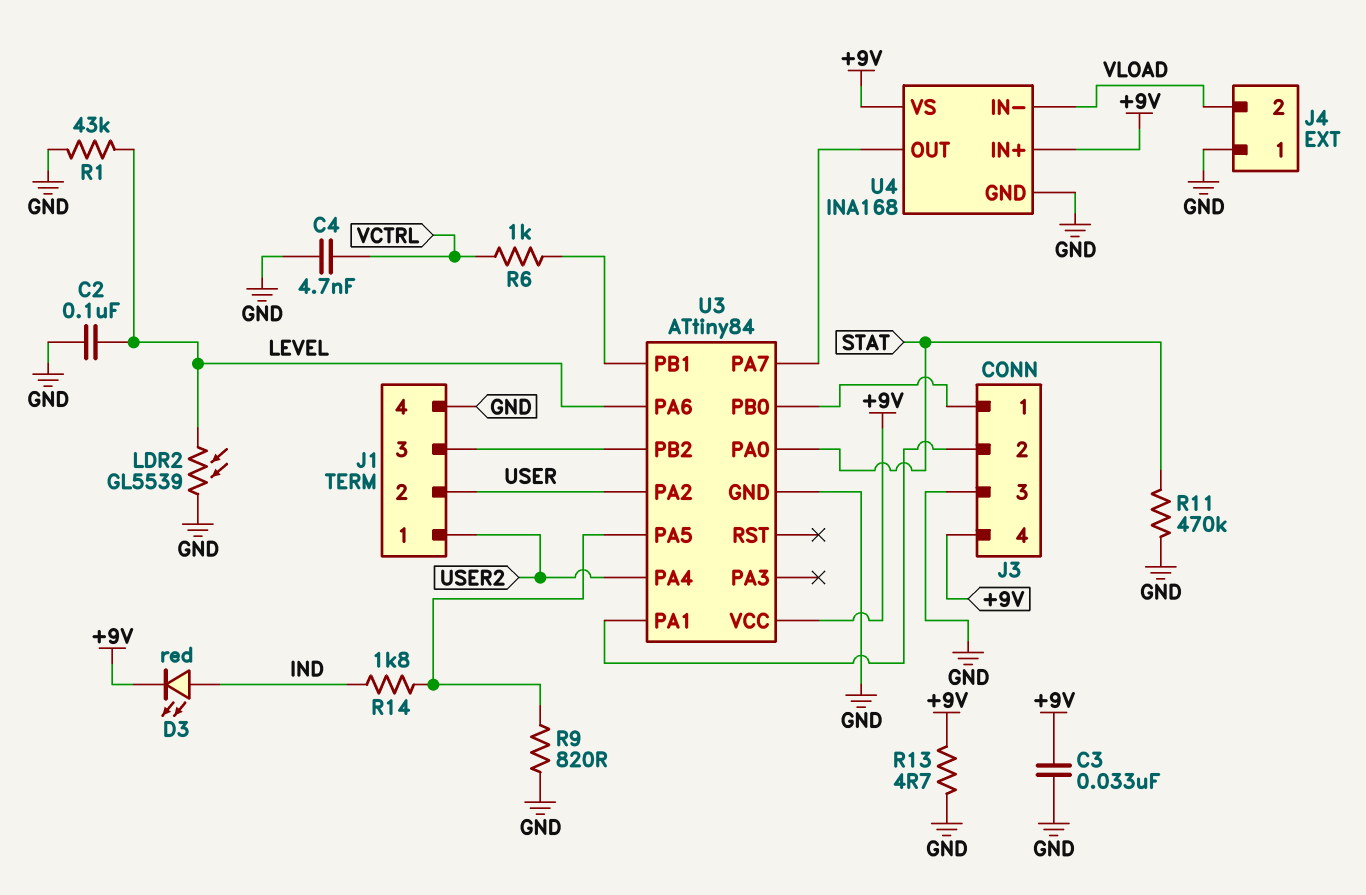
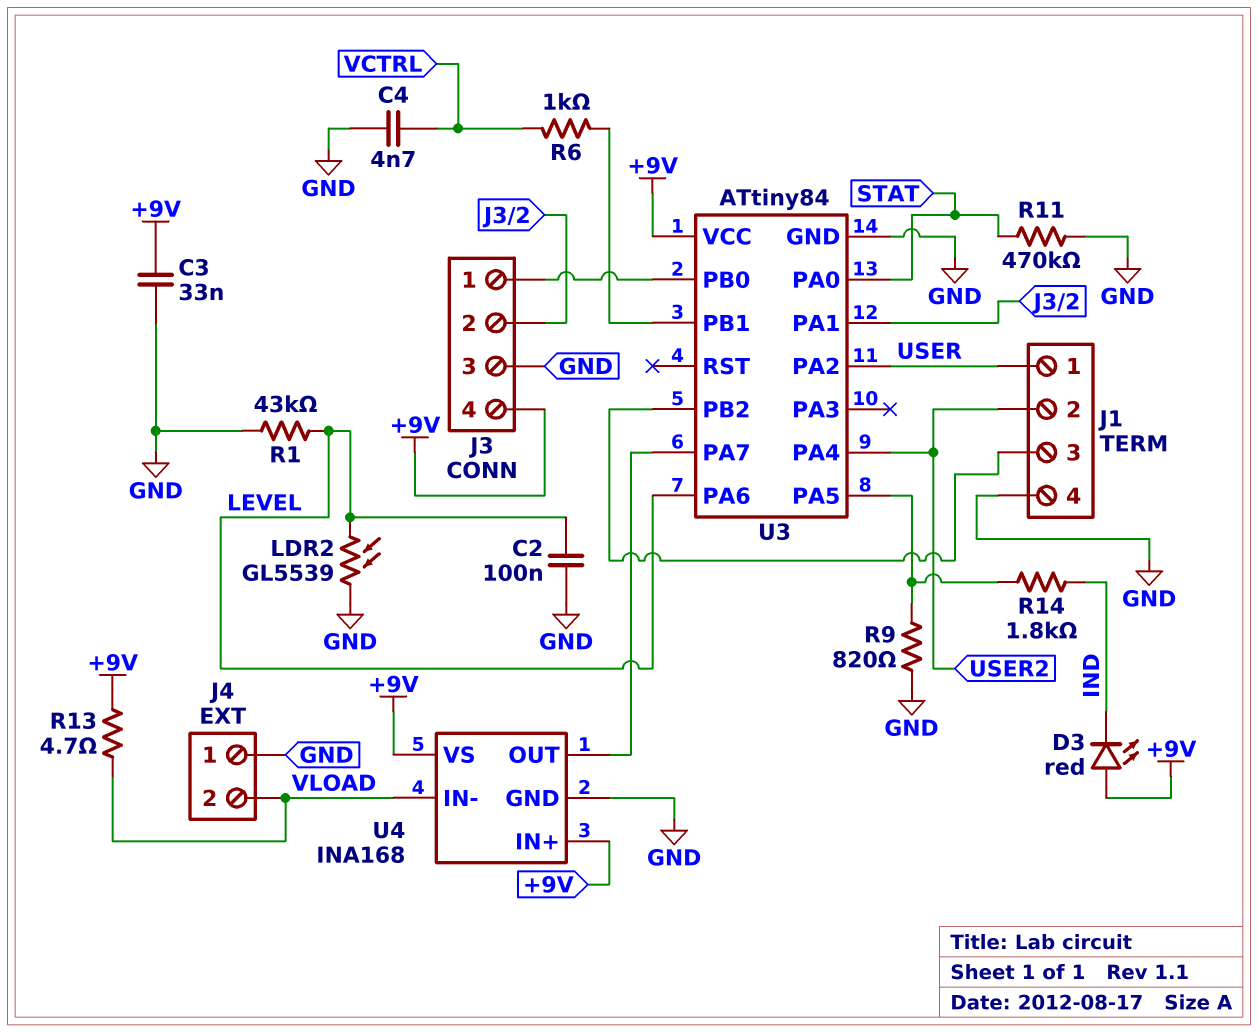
D3: LED red (A IND, K +9V) -> LED red (A +9V, K IND)
J1 pin 1: USER2 -> USER
J1 pin 2: USER -> USER2
R13: 4.7 (+9V, GND) -> 4.7 (+9V, VLOAD)

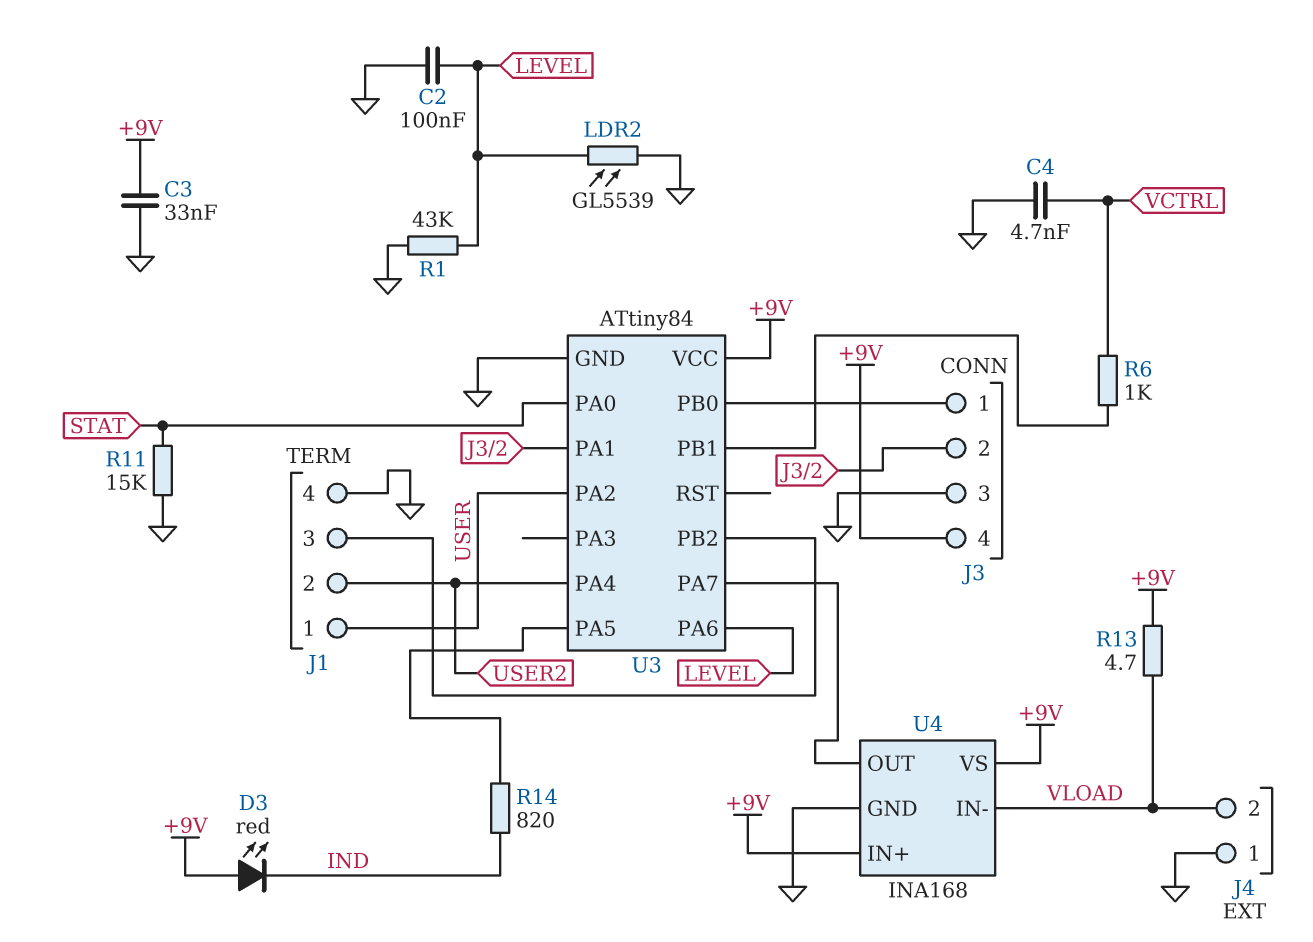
R9: 820 (GND, U3/PA5) -> none
R11: 470k (GND, STAT) -> 15k (GND, STAT)
R14: 1.8k (IND, U3/PA5) -> 820 (IND, U3/PA5)

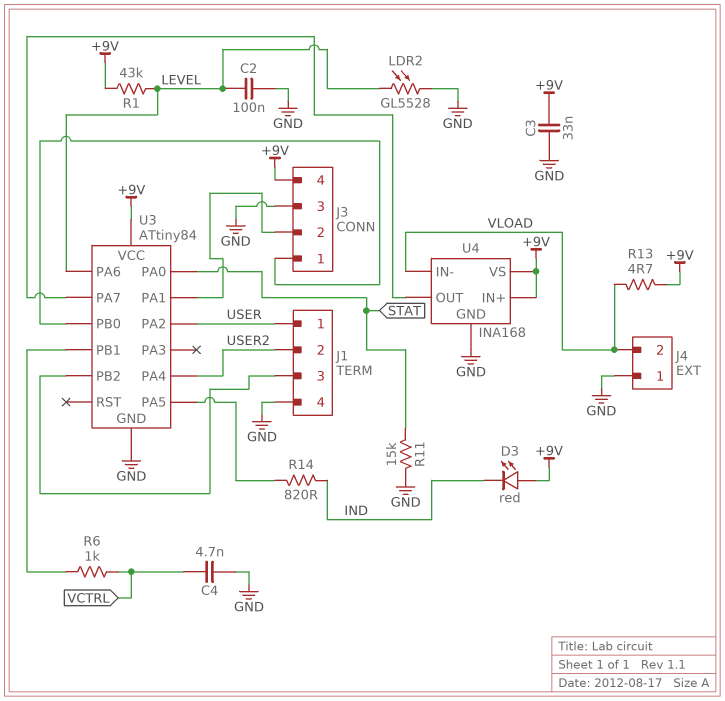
LDR2: GL5539 (GND, LEVEL) -> GL5528 (GND, LEVEL)
R1: 43k (GND, LEVEL) -> 43k (+9V, LEVEL)

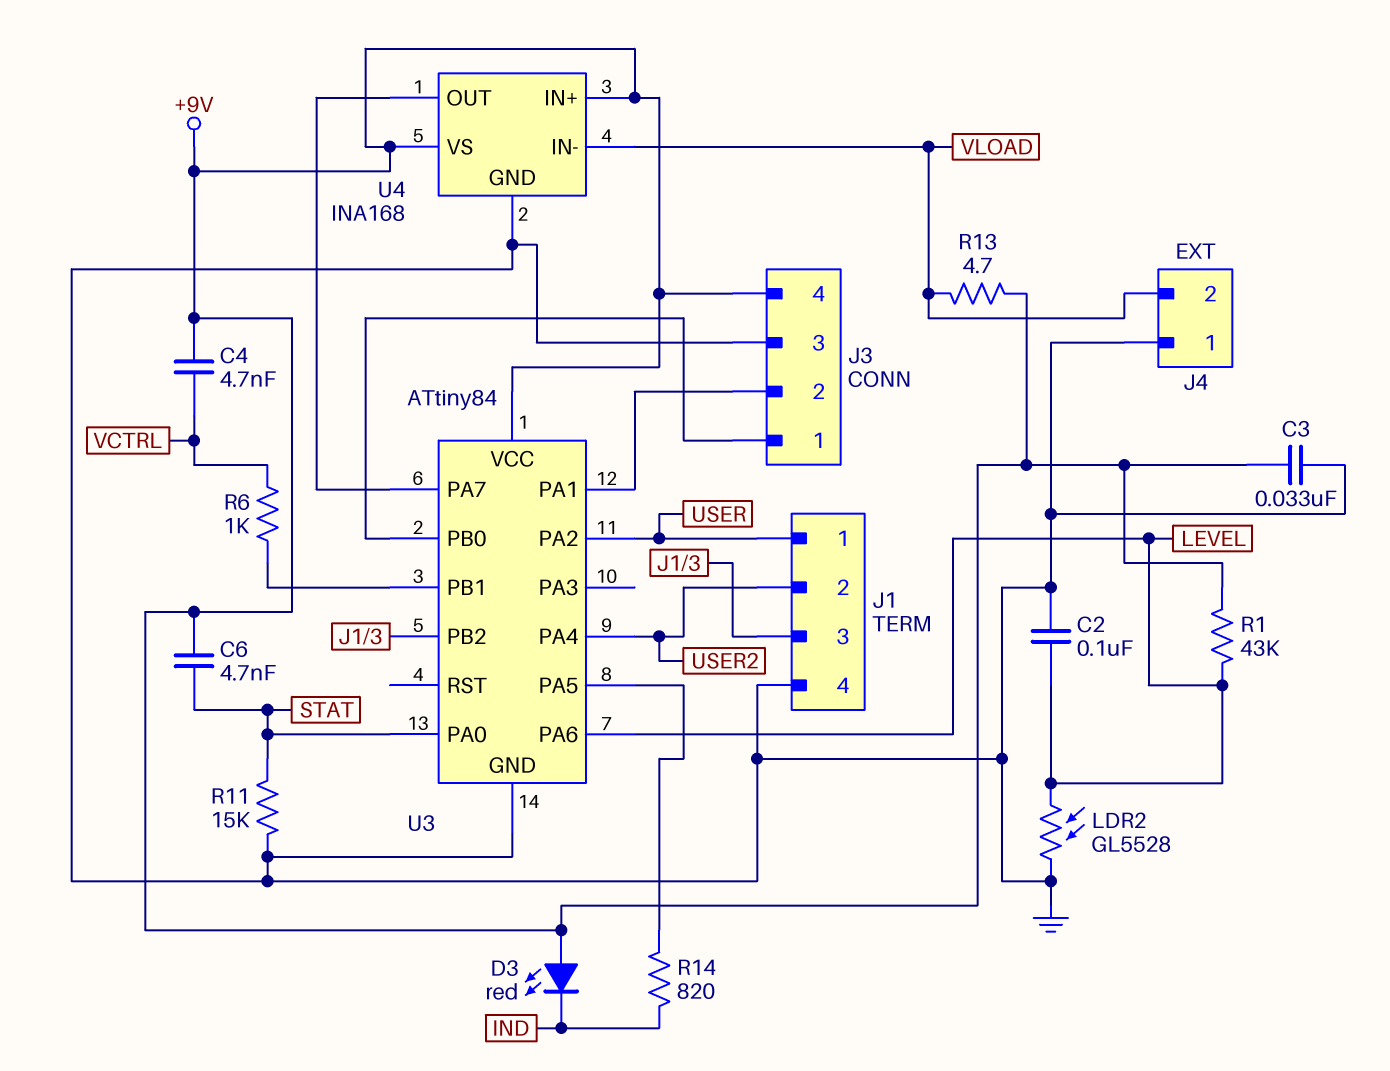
C4: 4.7nF (GND, VCTRL) -> 4.7nF (+9V, VCTRL)
C6: none -> 4.7nF (+9V, STAT)

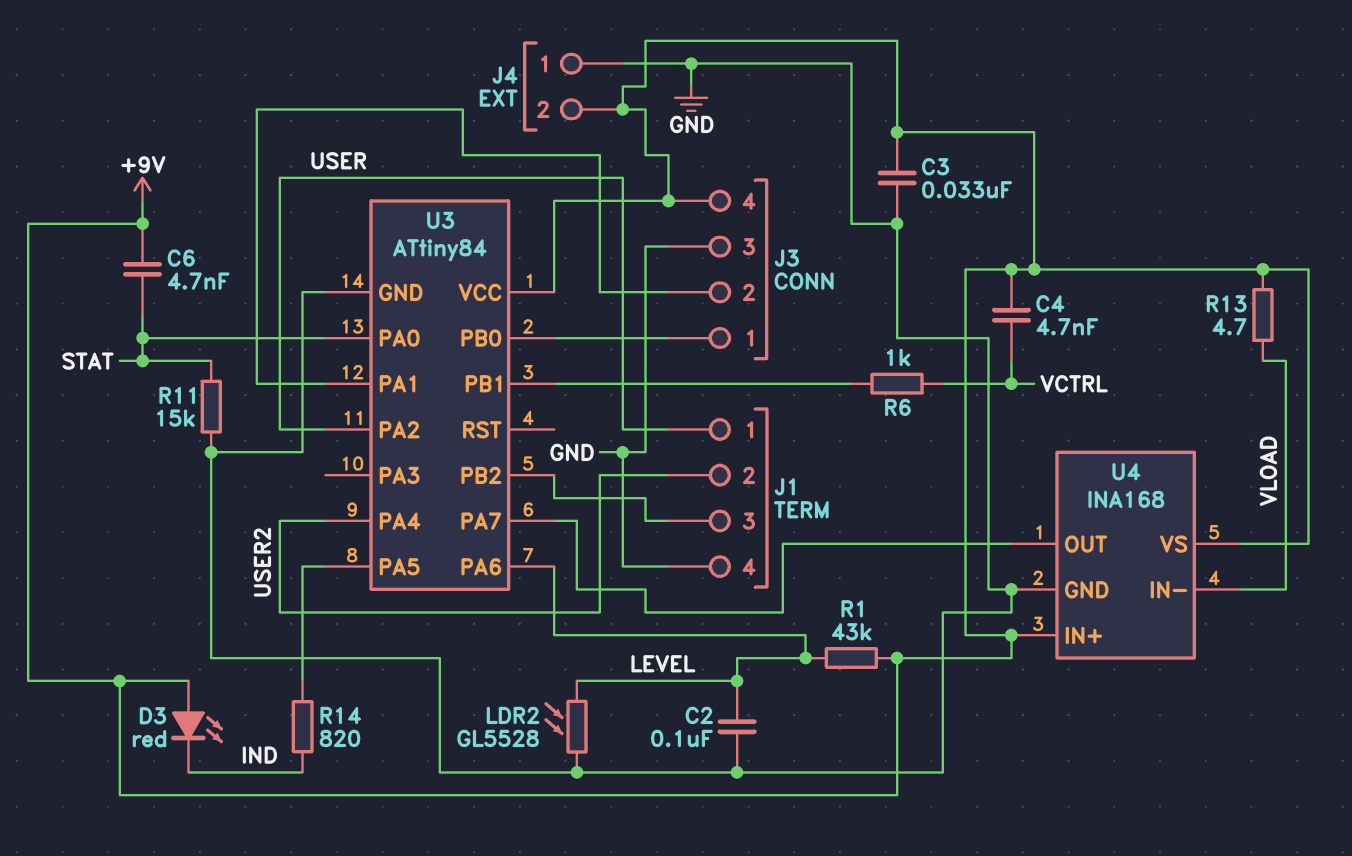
J4 pin 2: VLOAD -> +9V

